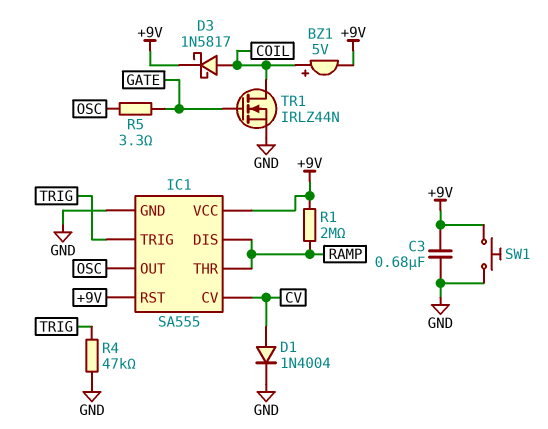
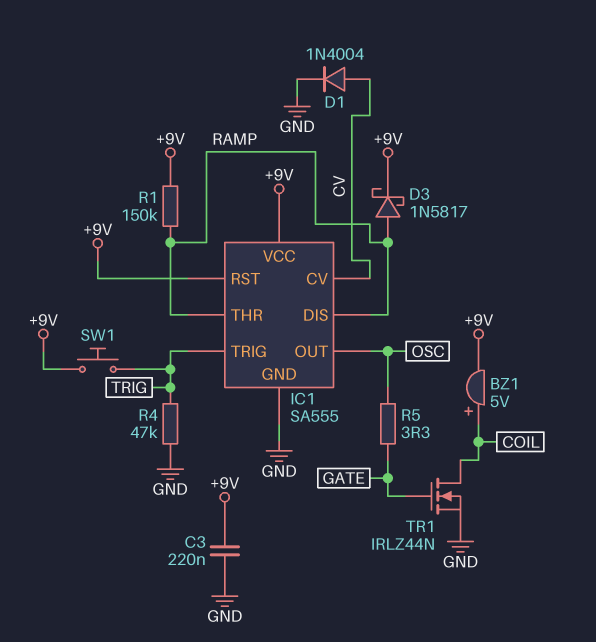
C3: 680nF (+9V, GND) -> 220nF (+9V, GND)
D3: schottky 1N5817 (A COIL, K +9V) -> schottky 1N5817 (A RAMP, K +9V)
R1: 2M (+9V, RAMP) -> 150k (+9V, RAMP)
SW1: button (+9V, GND) -> button (+9V, TRIG)

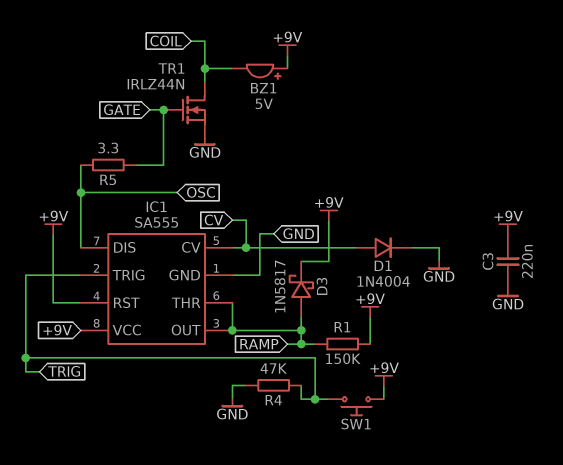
BZ1: buzzer 5V (plus COIL, minus +9V) -> buzzer 5V (plus +9V, minus COIL)
IC1 pin DIS: RAMP -> OSC
IC1 pin OUT: OSC -> RAMP

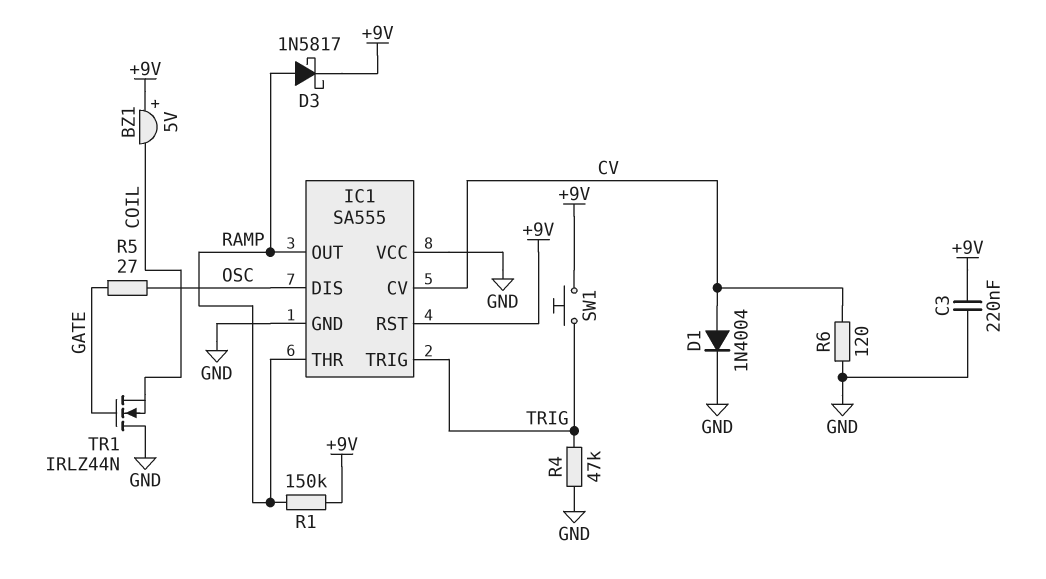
IC1 pin VCC: +9V -> GND
R5: 3.3 (GATE, OSC) -> 27 (GATE, OSC)
R6: none -> 120 (CV, GND)
TR1: NMOS IRLZ44N (G GATE, D COIL, S GND) -> NMOS IRLZ44N (G GATE, D GND, S COIL)

